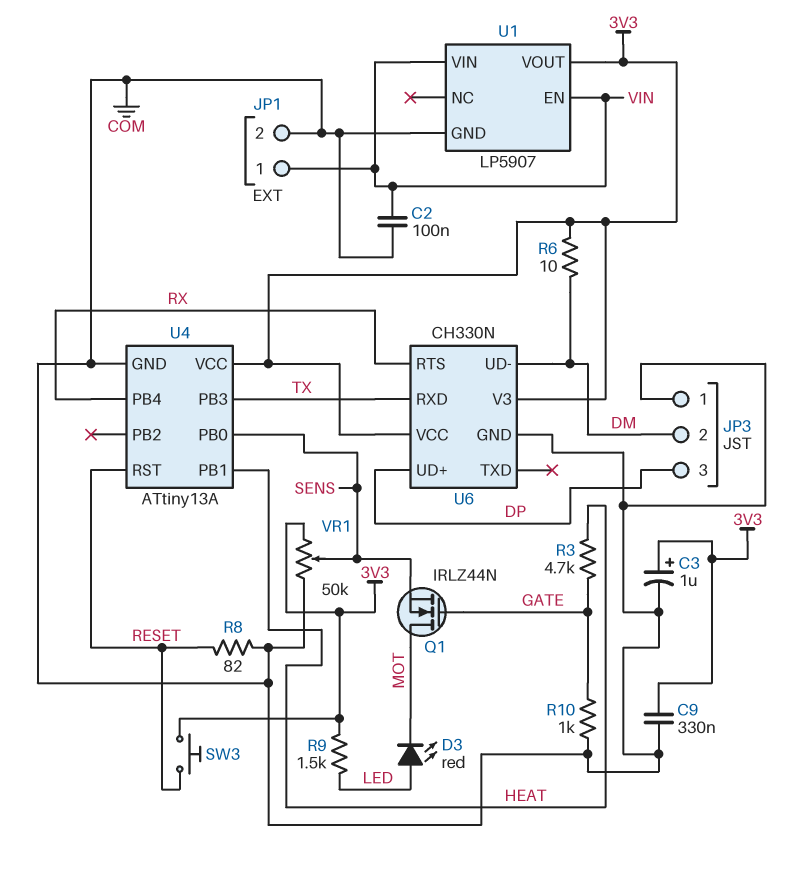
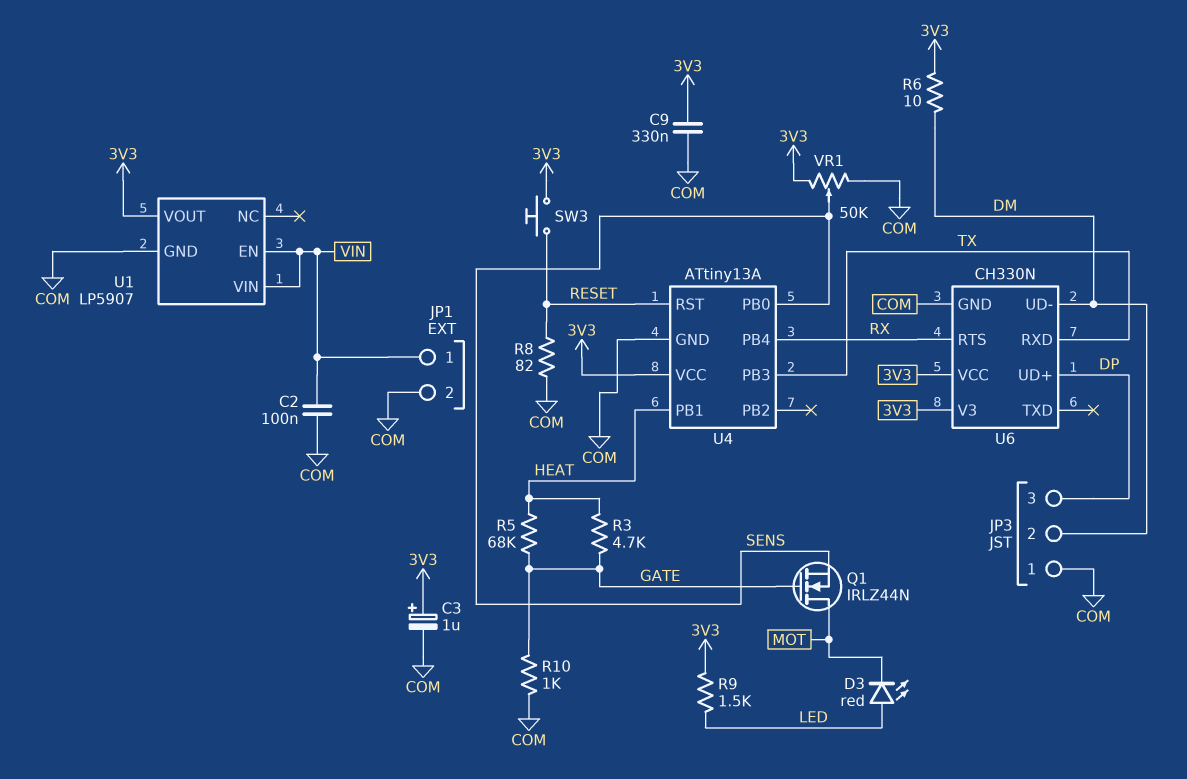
R5: none -> 68k (GATE, HEAT)

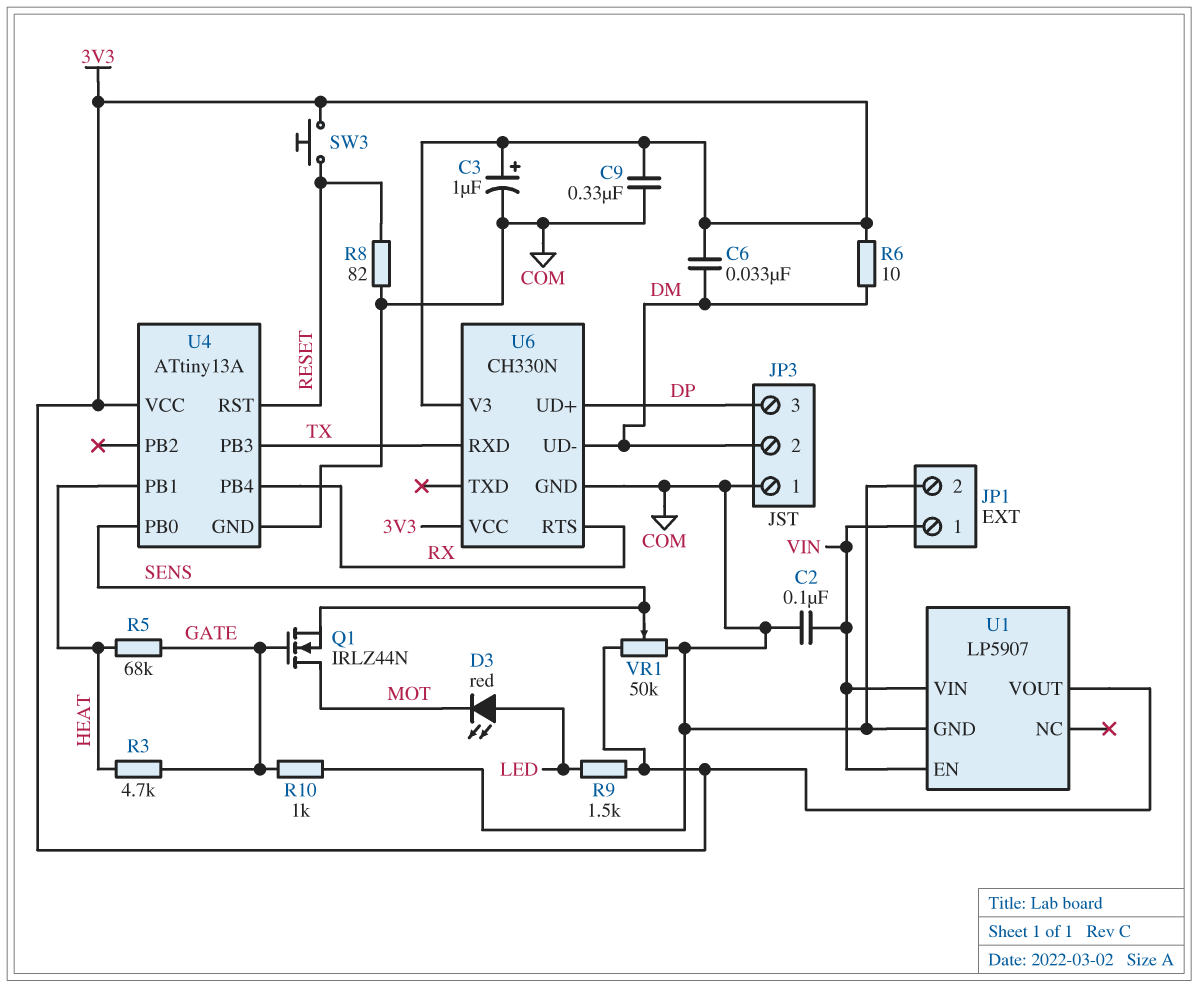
C6: none -> 33nF (3V3, DM)

